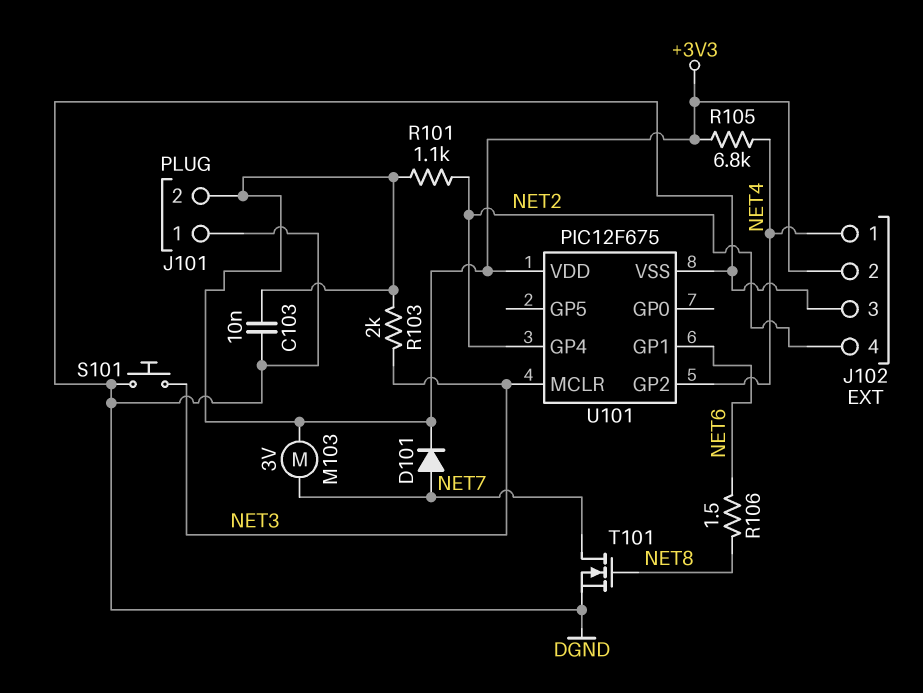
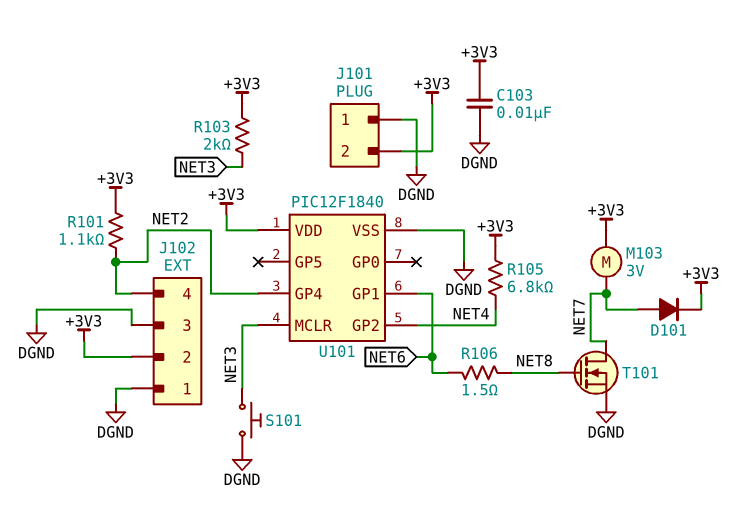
J102 pin 1: NET4 -> DGND
U101: PIC12F675 -> PIC12F1840

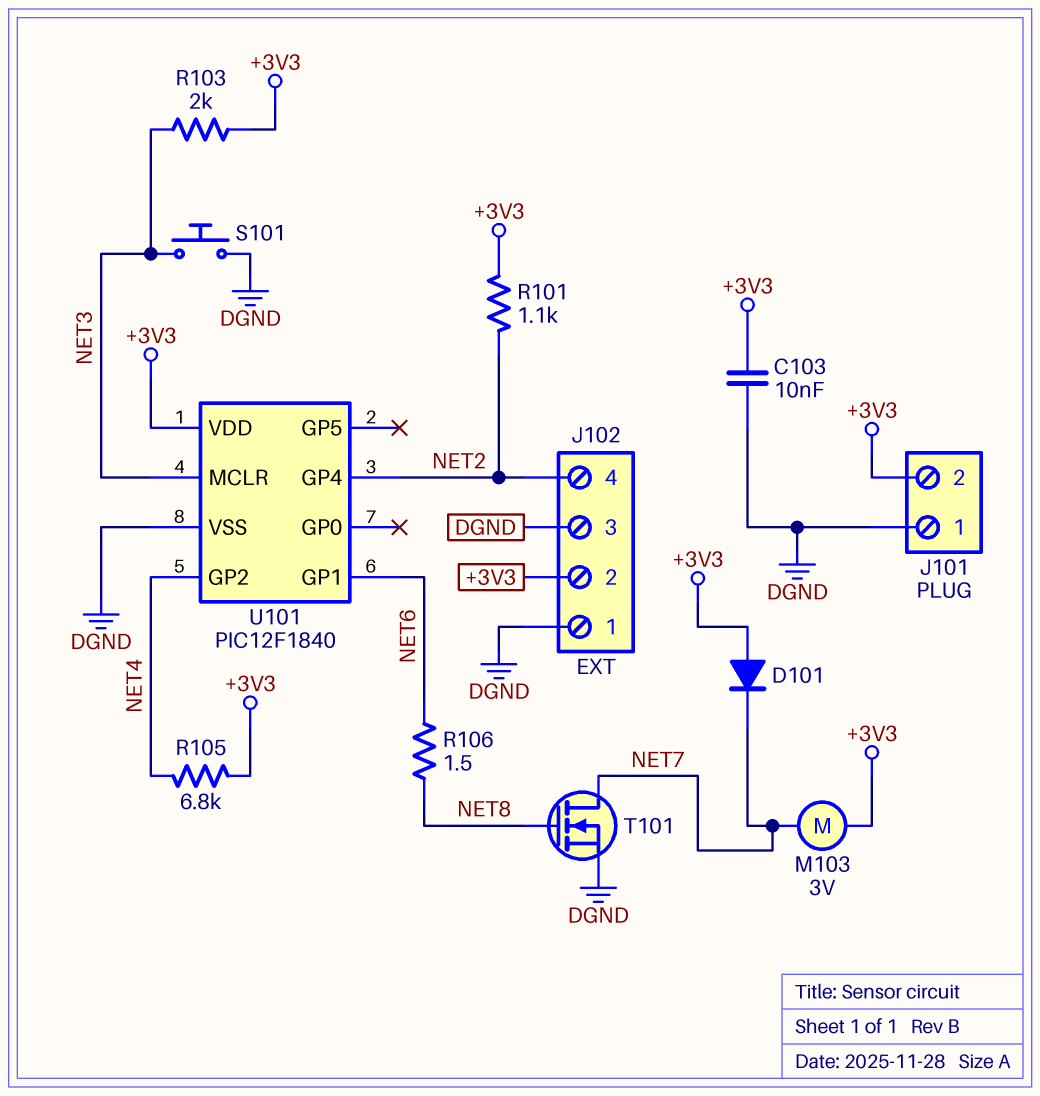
D101: diode (A NET7, K +3V3) -> diode (A +3V3, K NET7)

